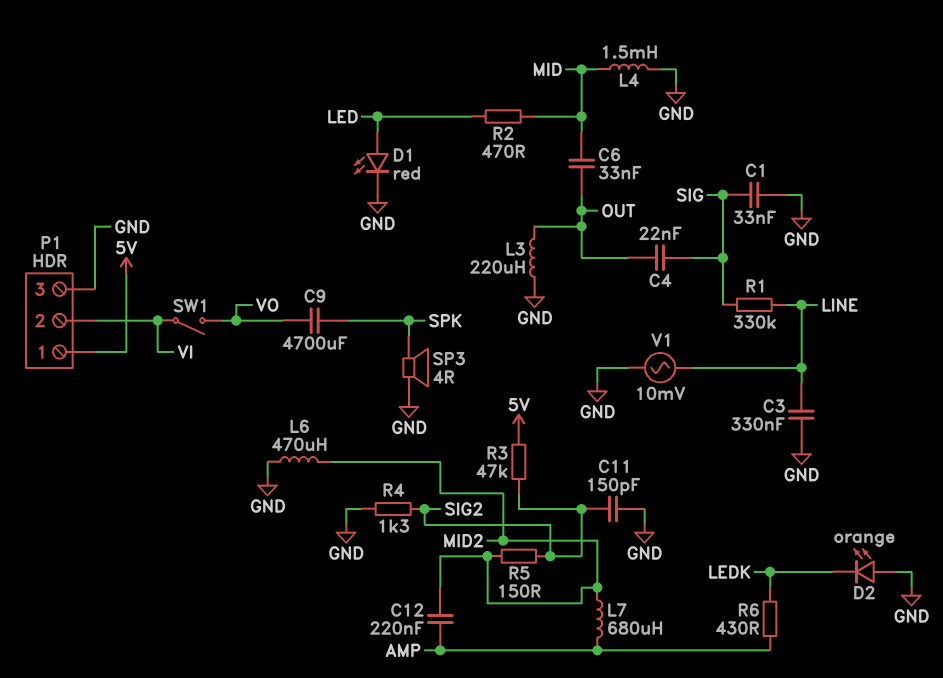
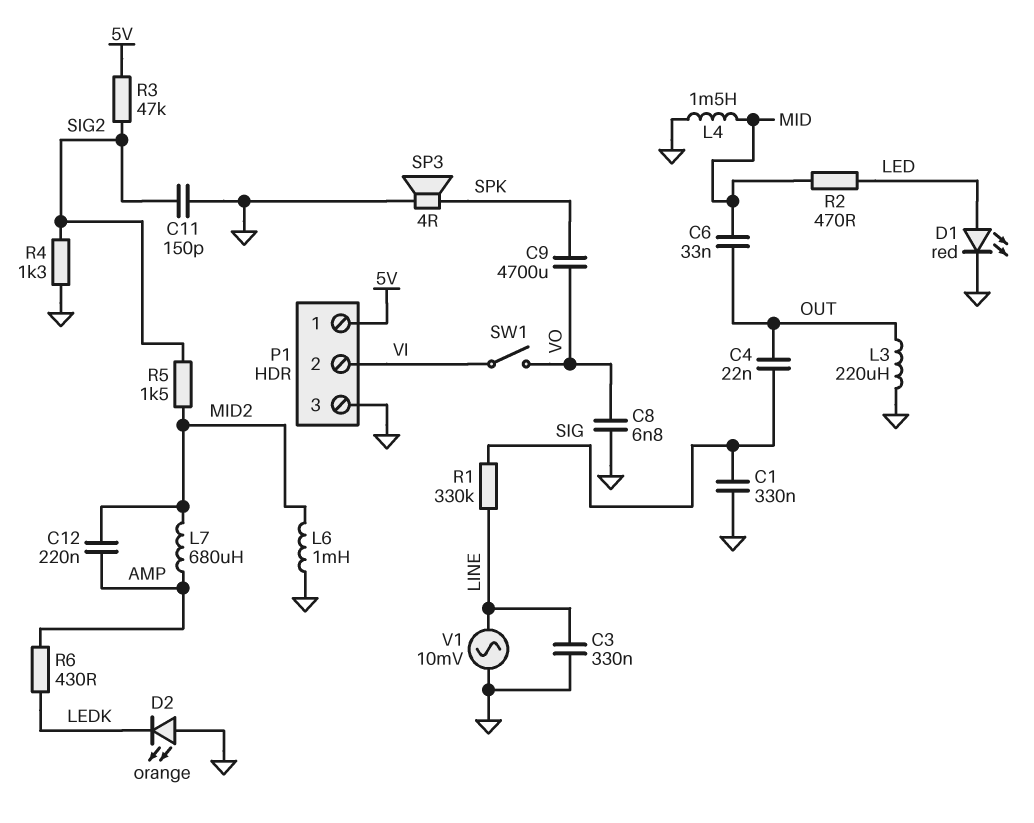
C1: 33nF (GND, SIG) -> 330nF (GND, SIG)
C8: none -> 6.8nF (GND, VO)
L6: 470uH (GND, MID2) -> 1mH (GND, MID2)
R5: 150 (MID2, SIG2) -> 1.5k (MID2, SIG2)

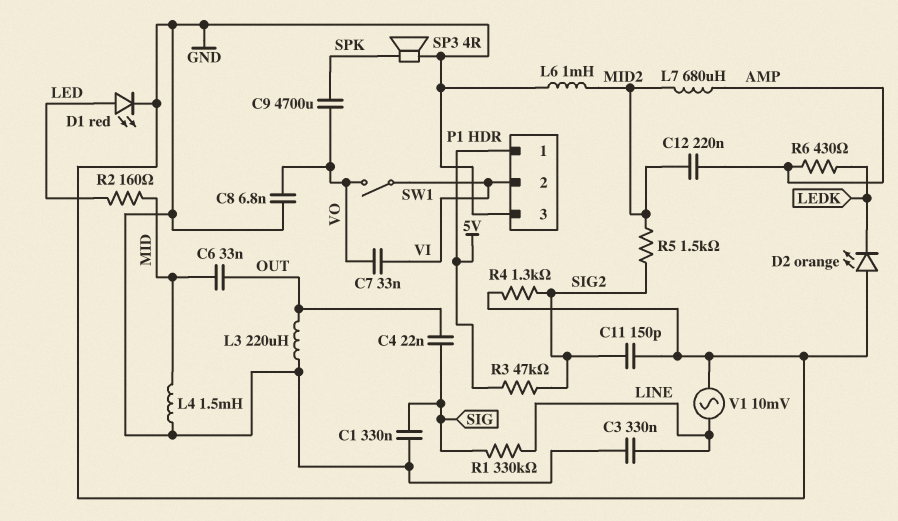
C7: none -> 33nF (VI, VO)
R2: 470 (LED, MID) -> 160 (LED, MID)

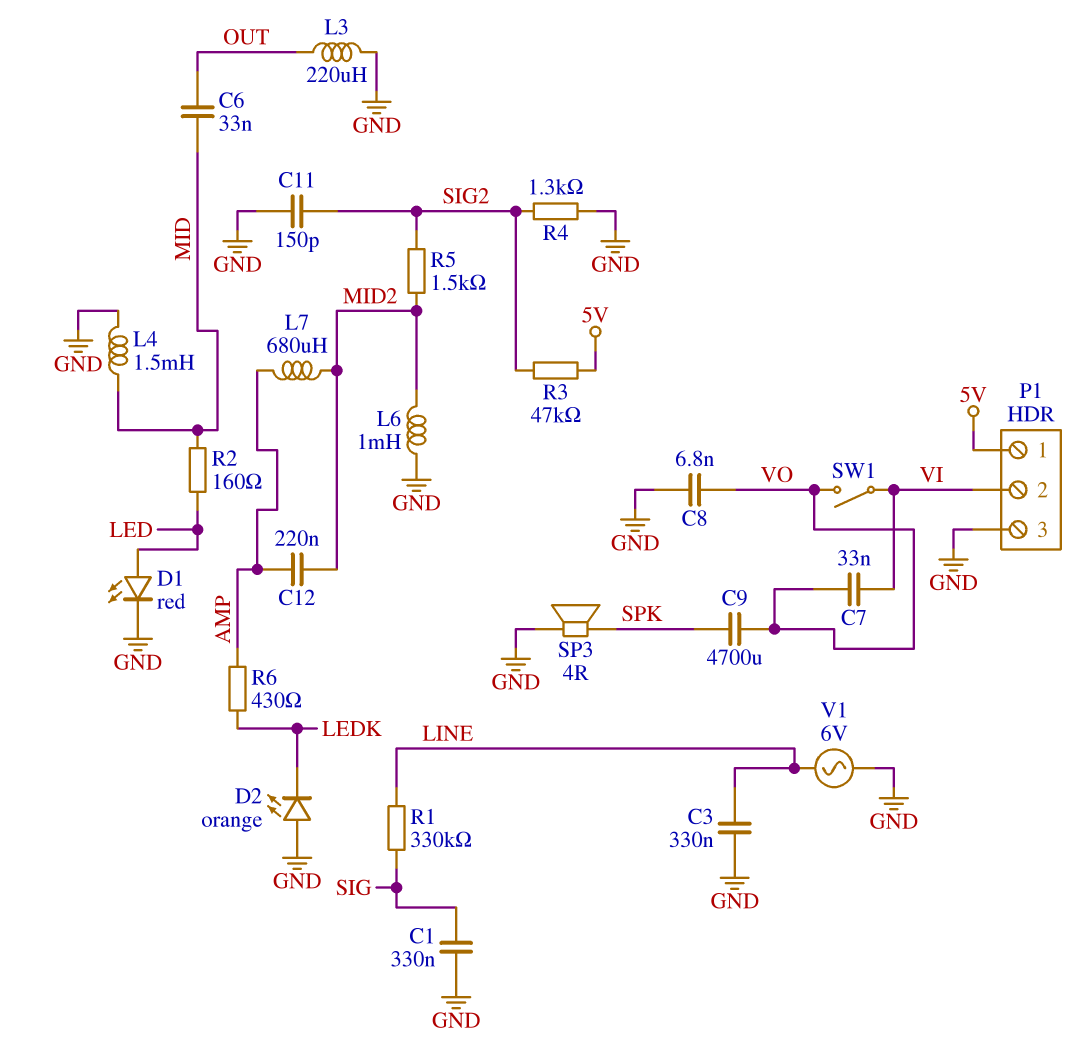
C4: 22nF (OUT, SIG) -> none
V1: AC 10mV (GND, LINE) -> AC 6V (GND, LINE)

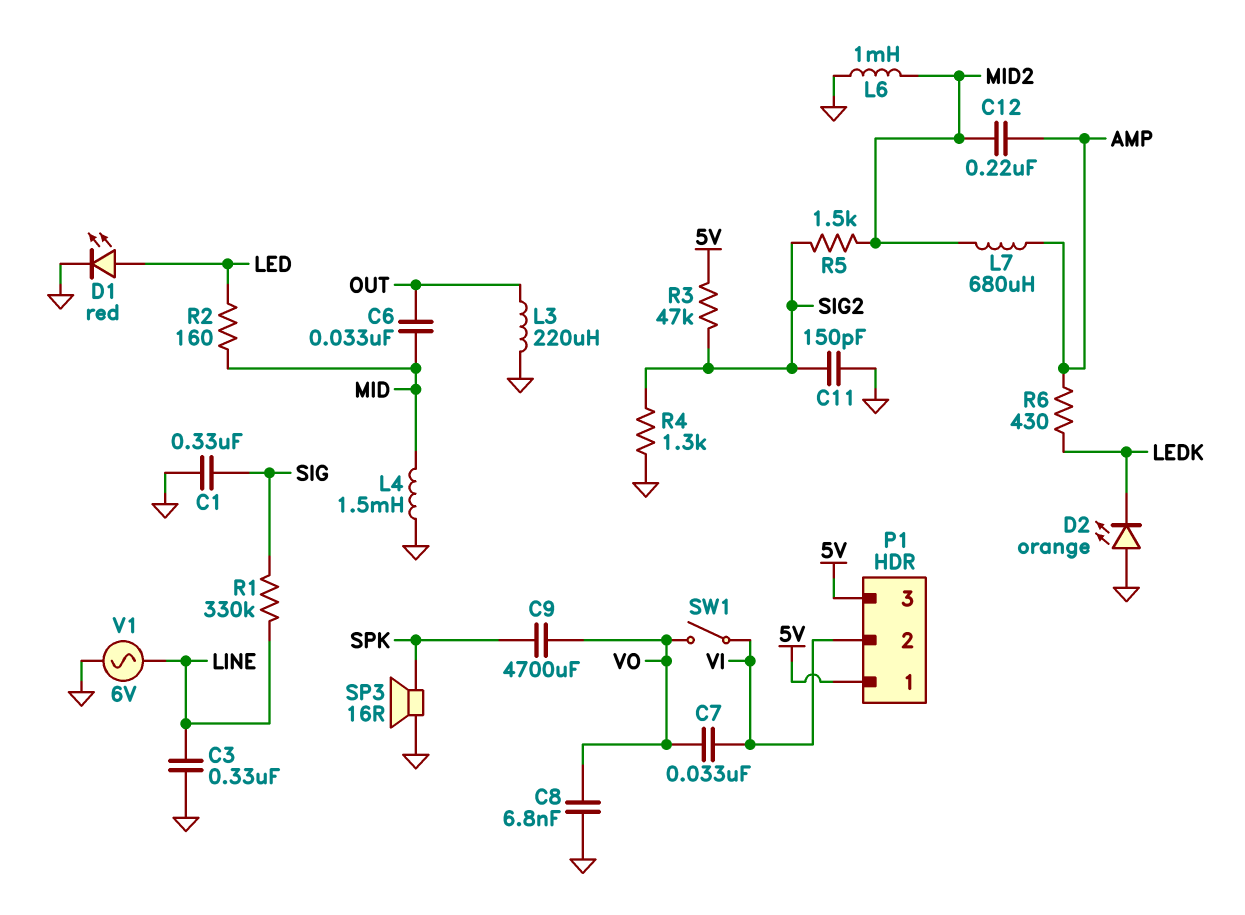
P1 pin 3: GND -> 5V
SP3: speaker 4R (GND, SPK) -> speaker 16R (GND, SPK)

